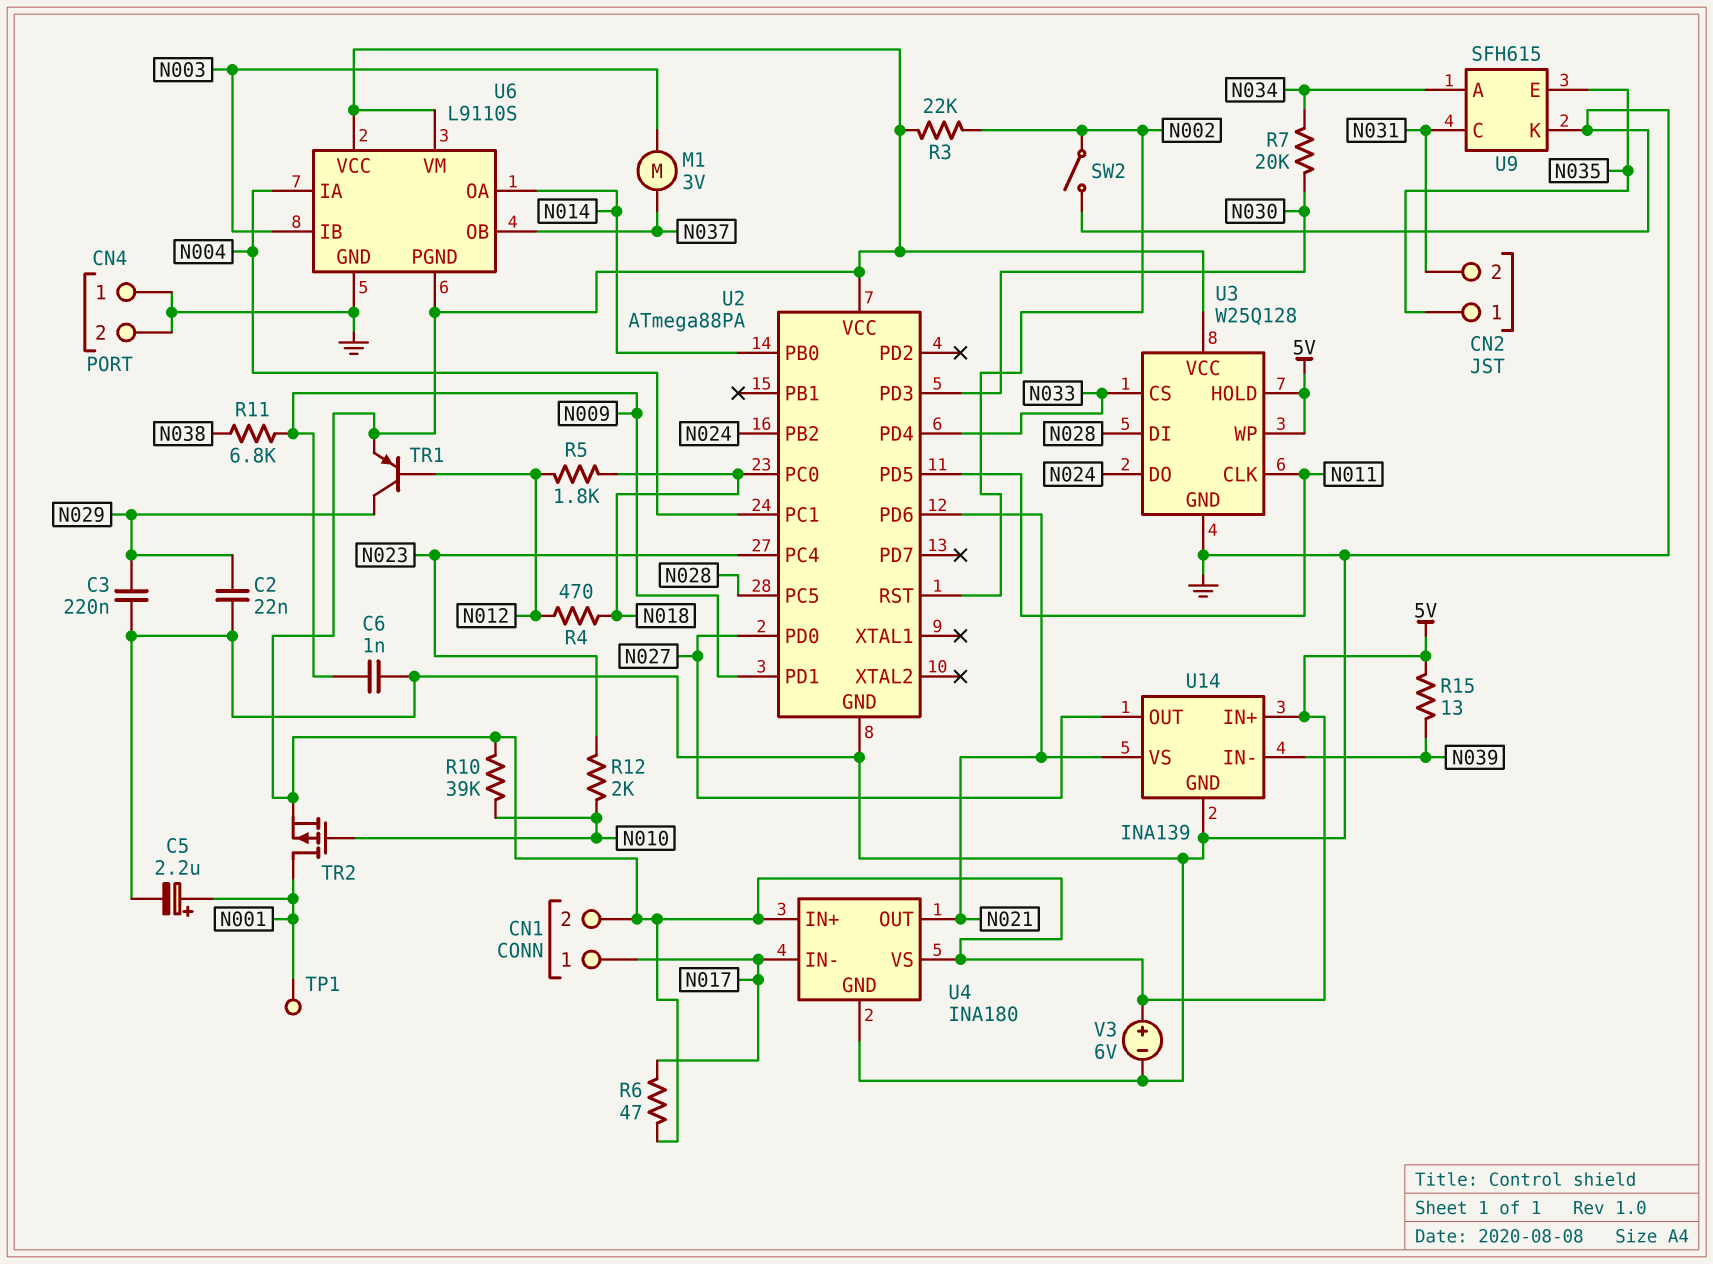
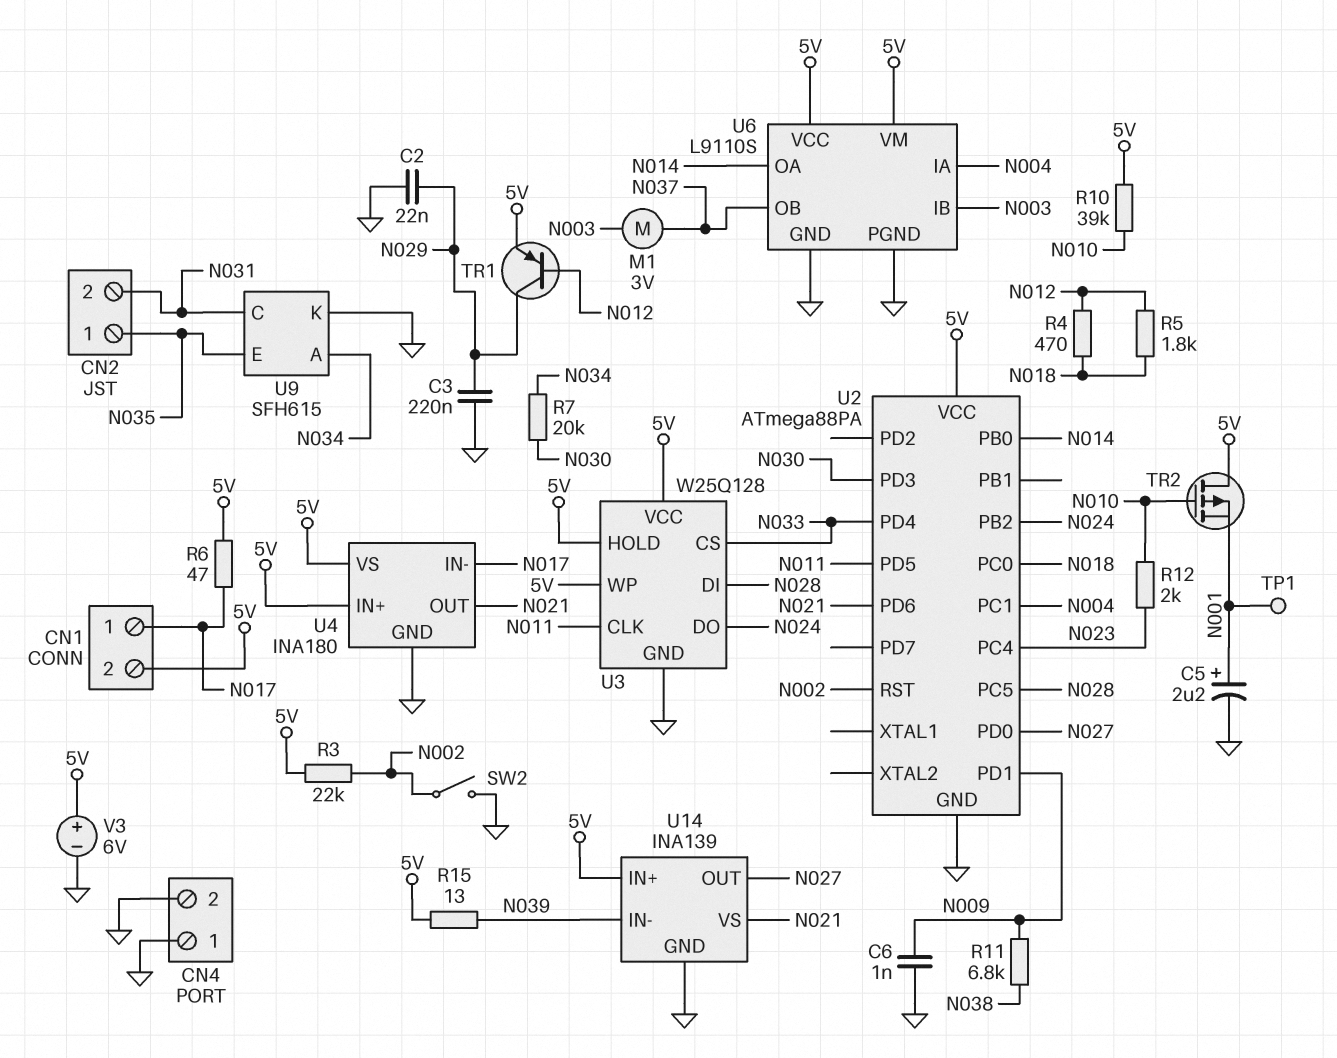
TR2: PMOS (G N010, D N001, S 5V) -> PMOS (G N010, D 5V, S N001)
U6 pin PGND: 5V -> GND

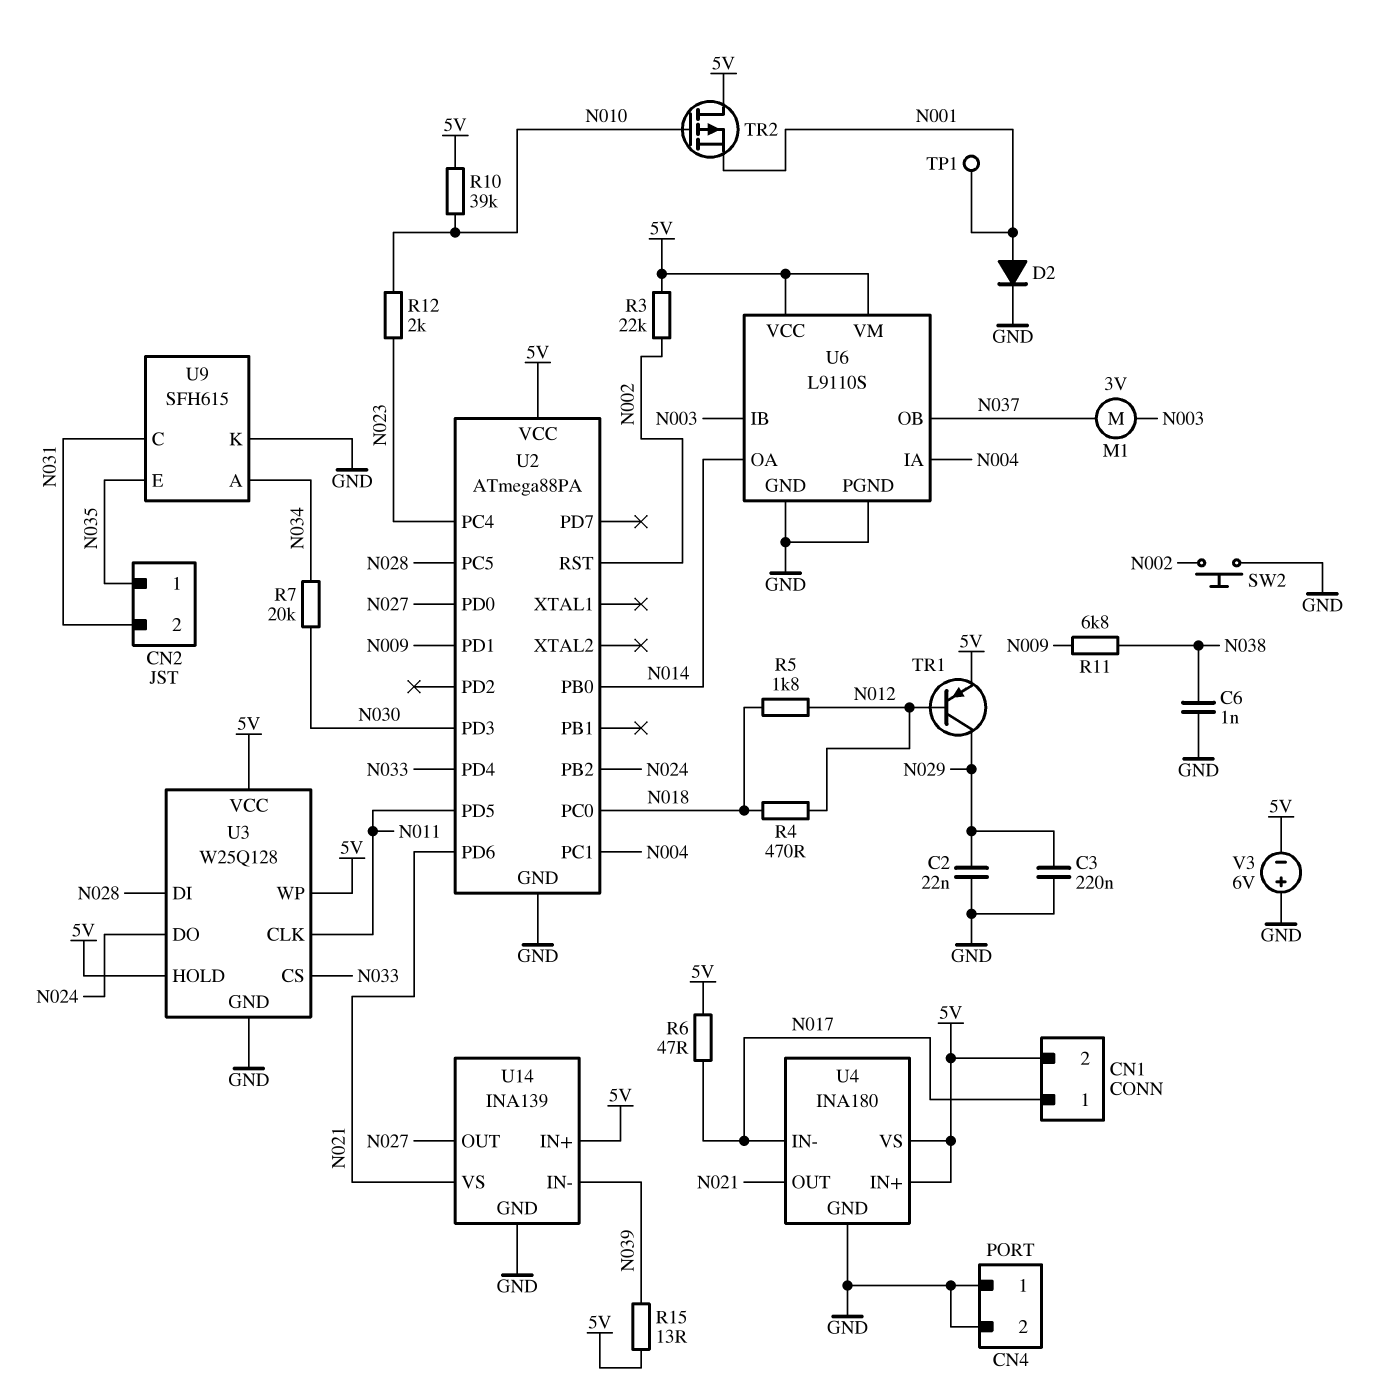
C5: 2.2uF (plus N001, minus GND) -> none
C6: 1nF (GND, N009) -> 1nF (GND, N038)
D2: none -> diode (A N001, K GND)
SW2: switch (GND, N002) -> button (GND, N002)
V3: 6V (plus 5V, minus GND) -> 6V (plus GND, minus 5V)

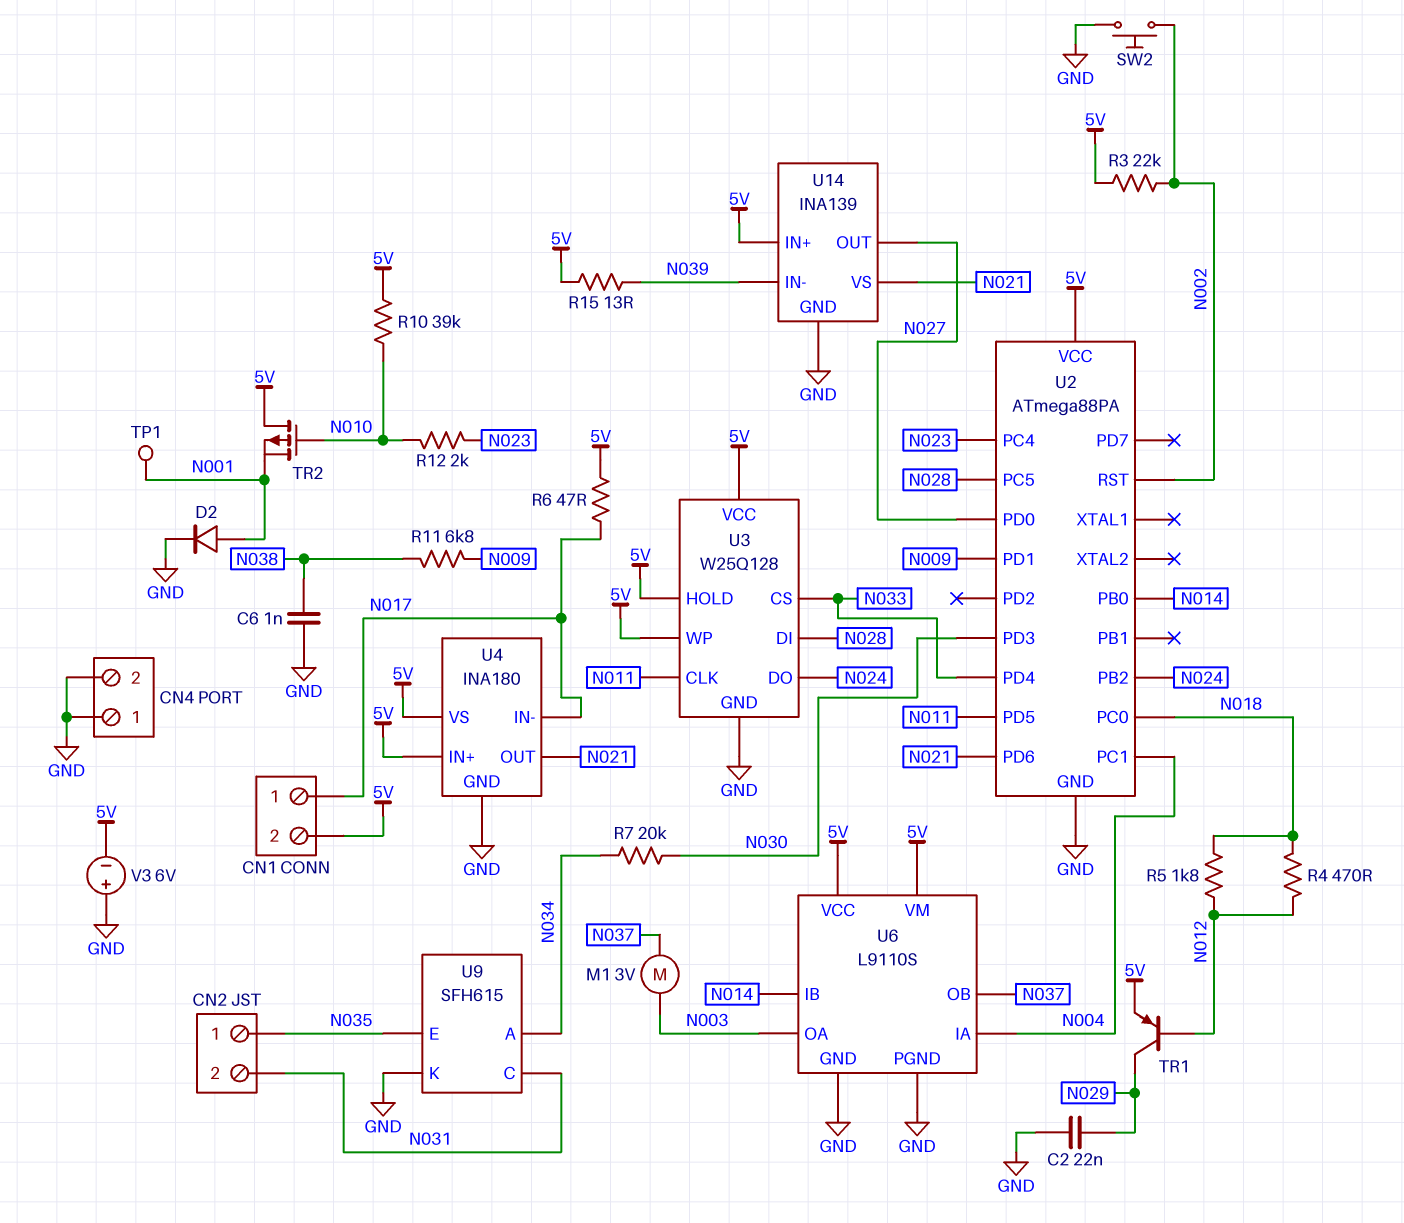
C3: 220nF (GND, N029) -> none
U6 pin IB: N003 -> N014
U6 pin OA: N014 -> N003

